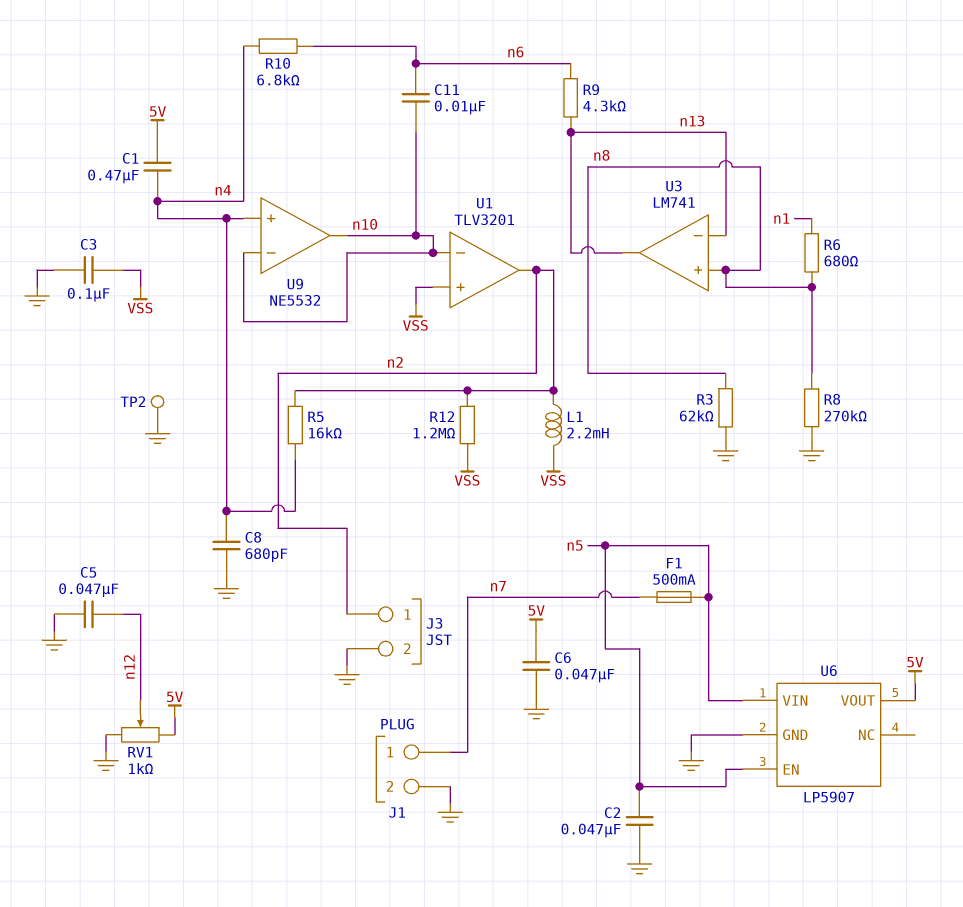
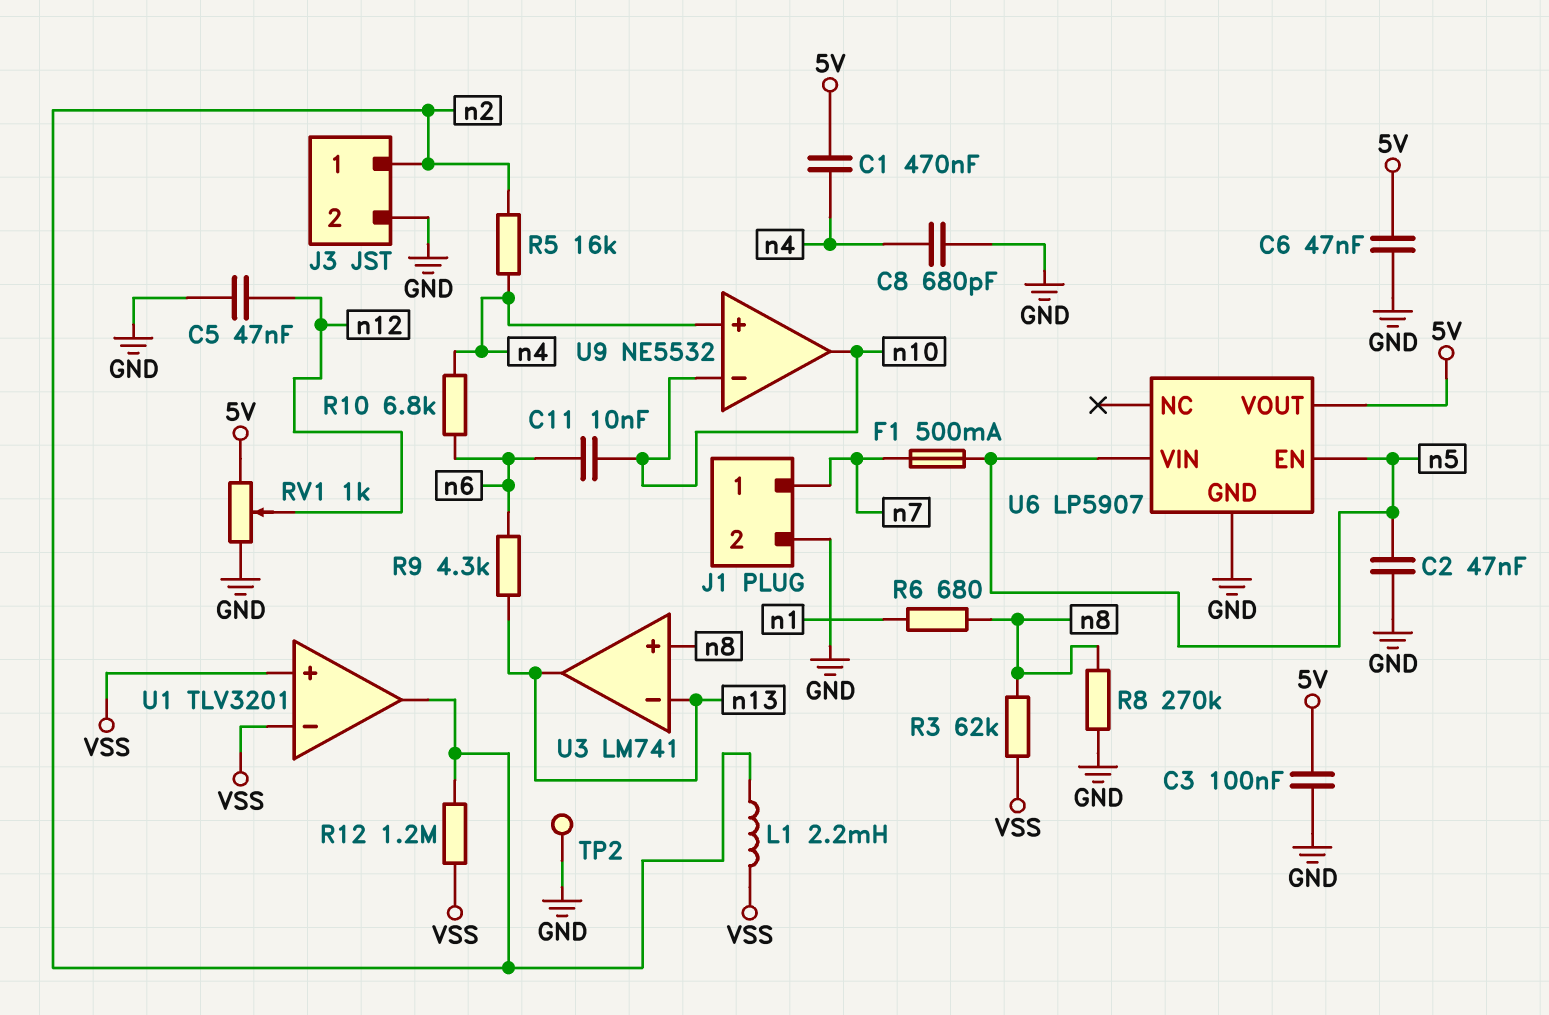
C3: 100nF (GND, VSS) -> 100nF (5V, GND)
R3: 62k (GND, n8) -> 62k (VSS, n8)
U1 pin in-: n10 -> VSS

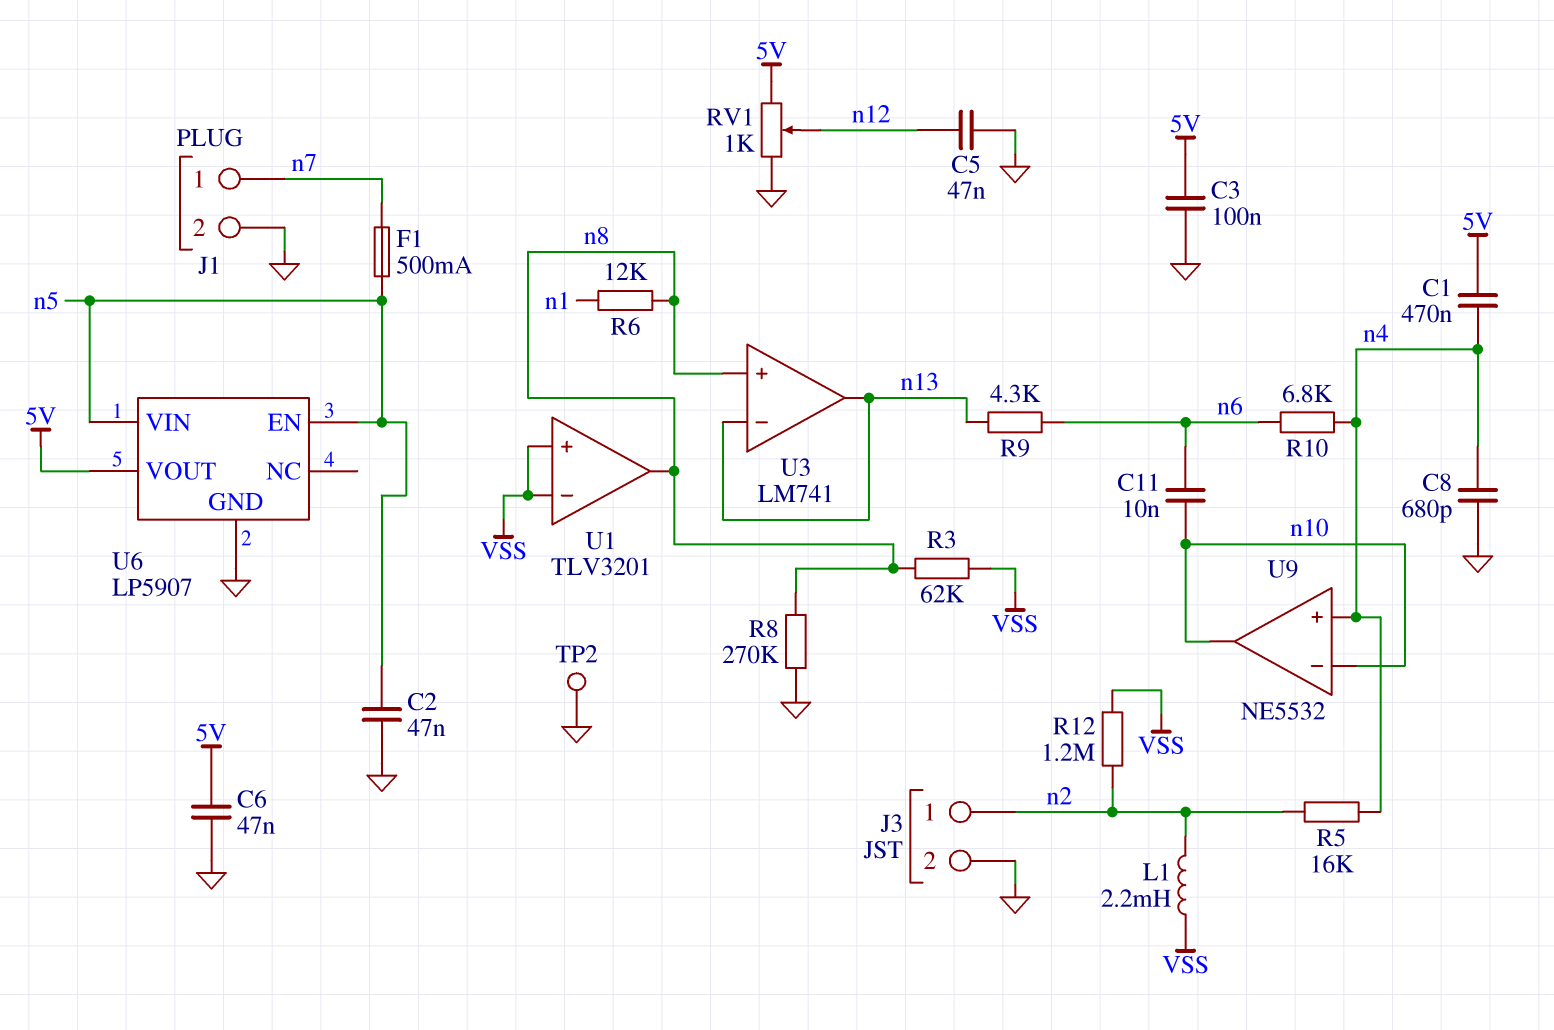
R6: 680 (n1, n8) -> 12k (n1, n8)
U1 pin out: n2 -> n8

